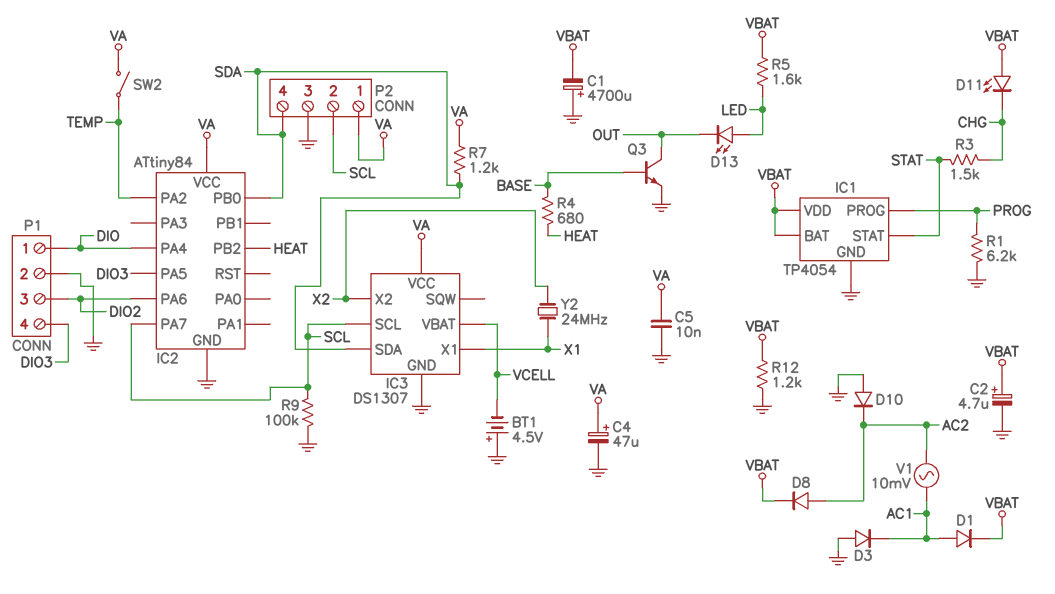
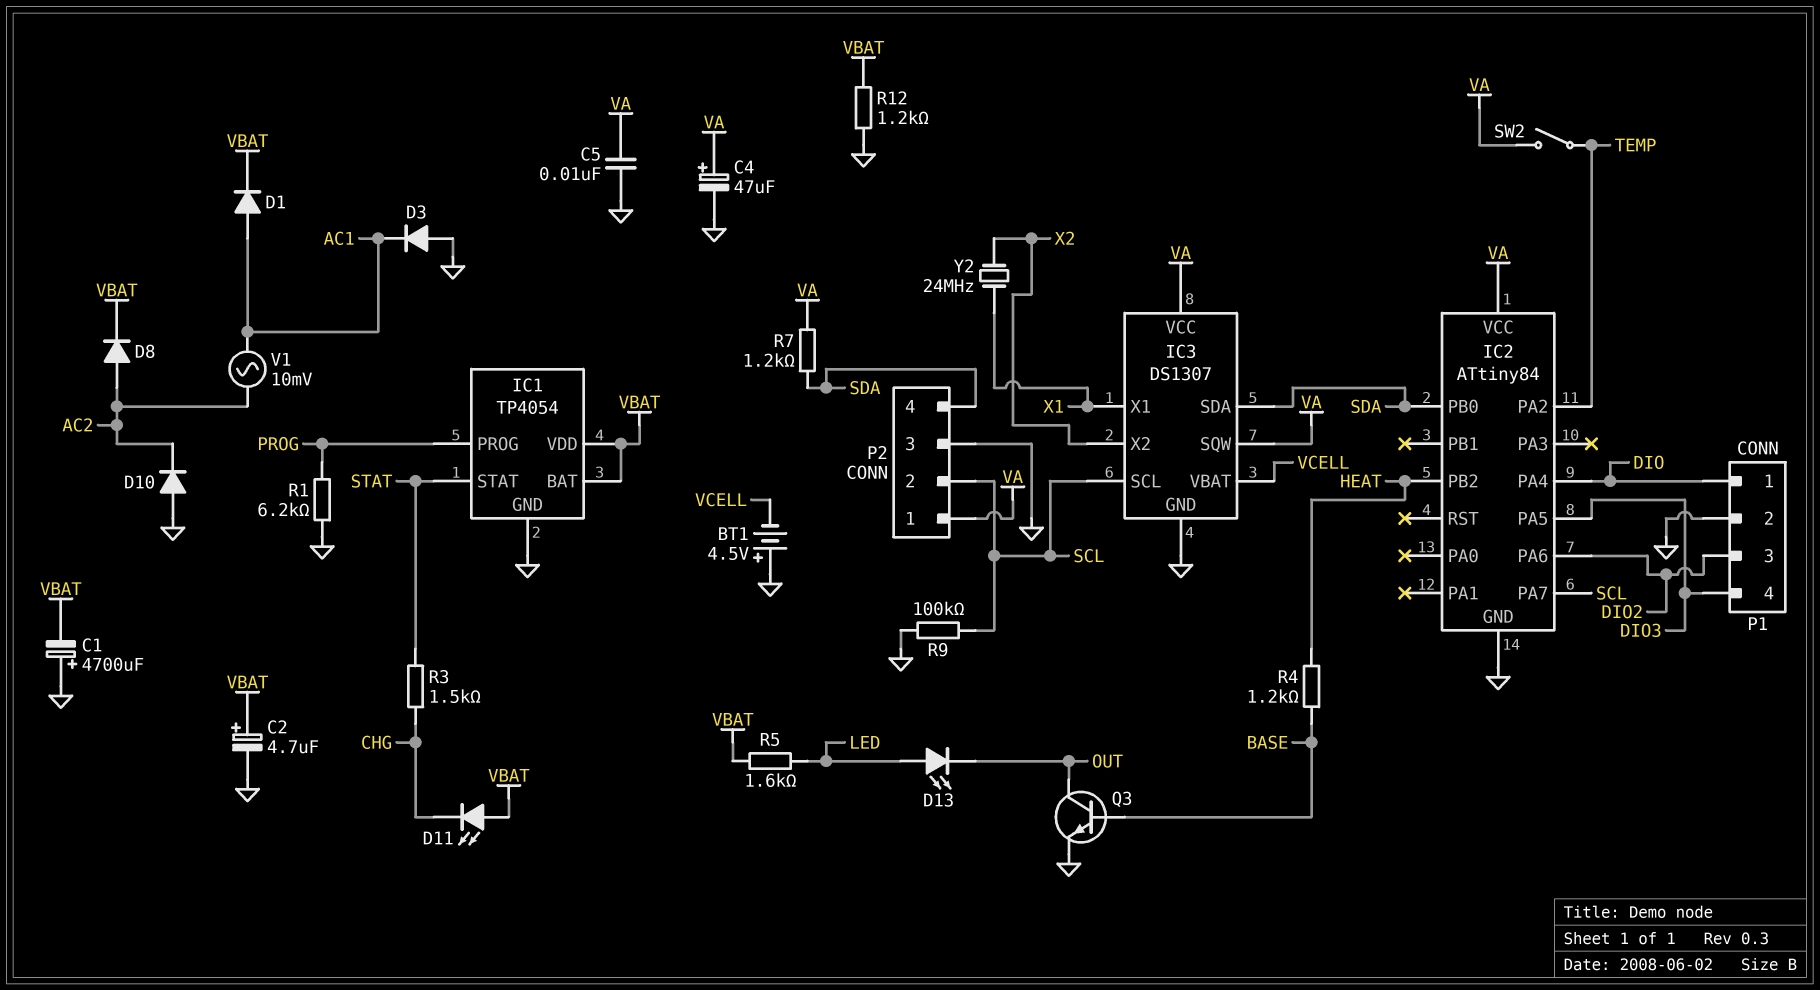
IC3 pin SQW: none -> VA
R4: 680 (BASE, HEAT) -> 1.2k (BASE, HEAT)

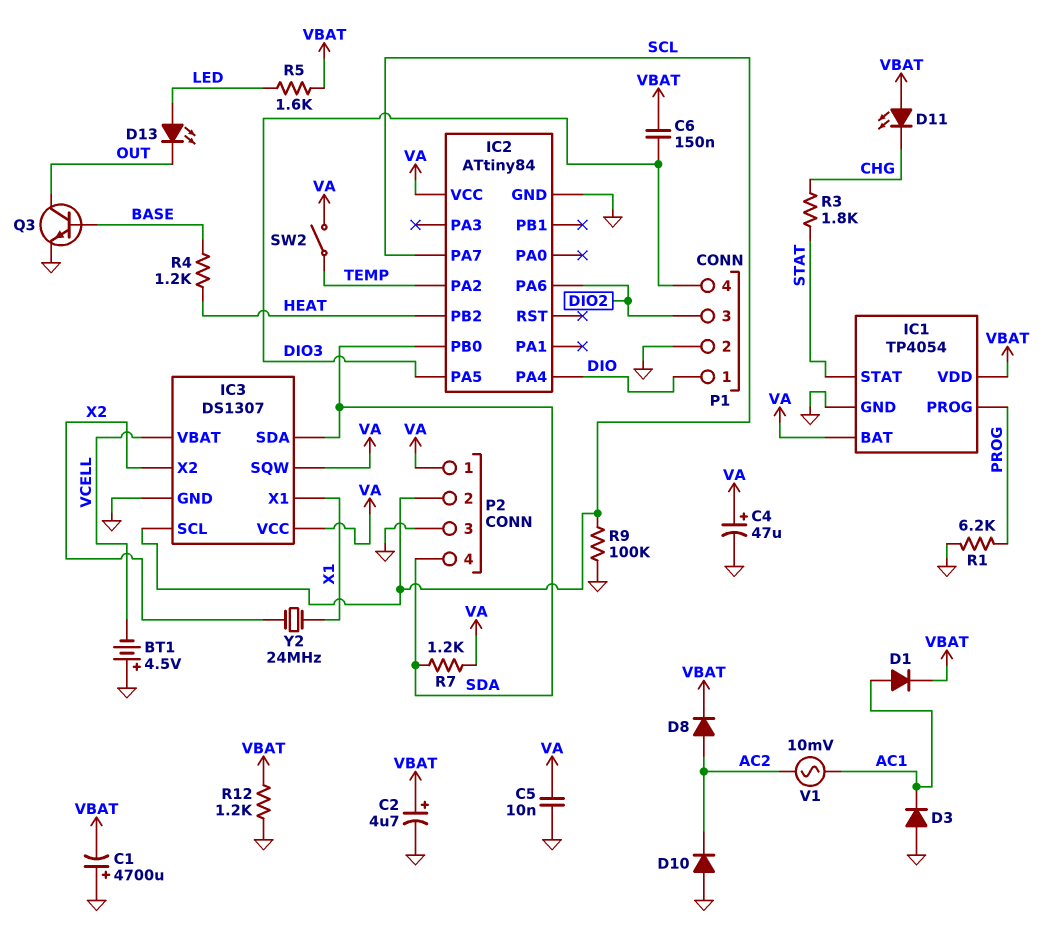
C6: none -> 150nF (DIO3, VBAT)
IC1 pin BAT: VBAT -> VA
R3: 1.5k (CHG, STAT) -> 1.8k (CHG, STAT)

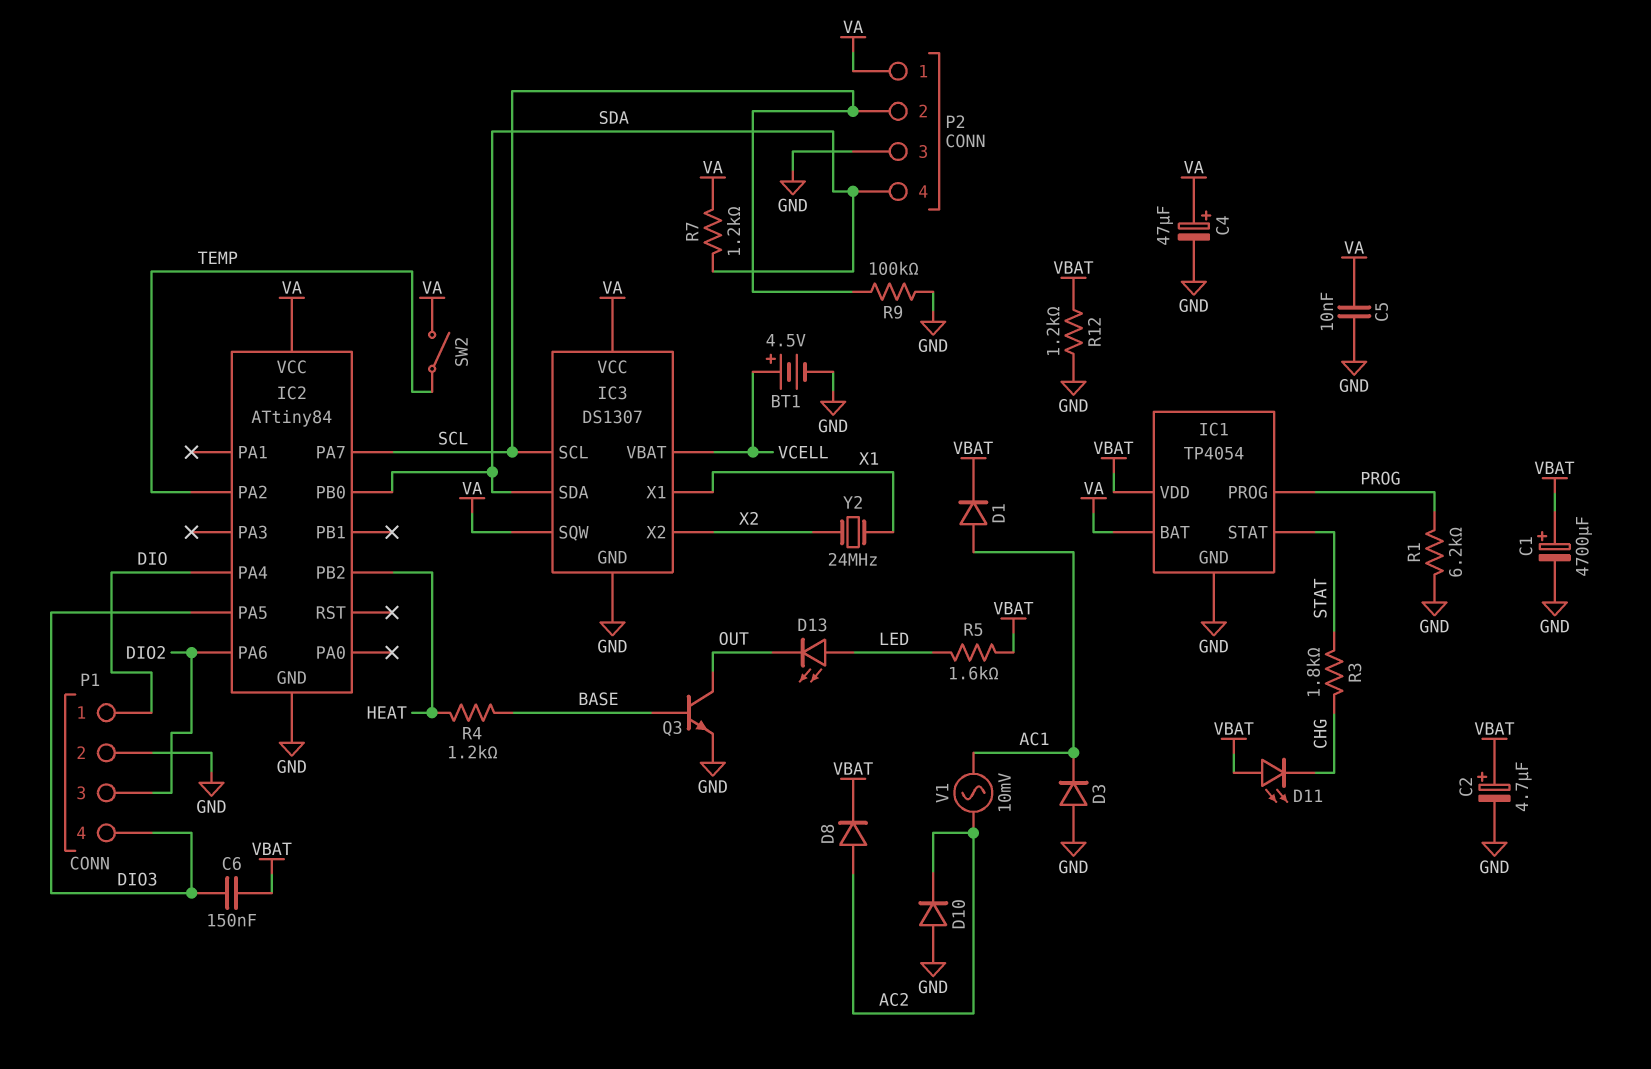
BT1: 4.5V (plus GND, minus VCELL) -> 4.5V (plus VCELL, minus GND)
C1: 4700uF (plus GND, minus VBAT) -> 4700uF (plus VBAT, minus GND)

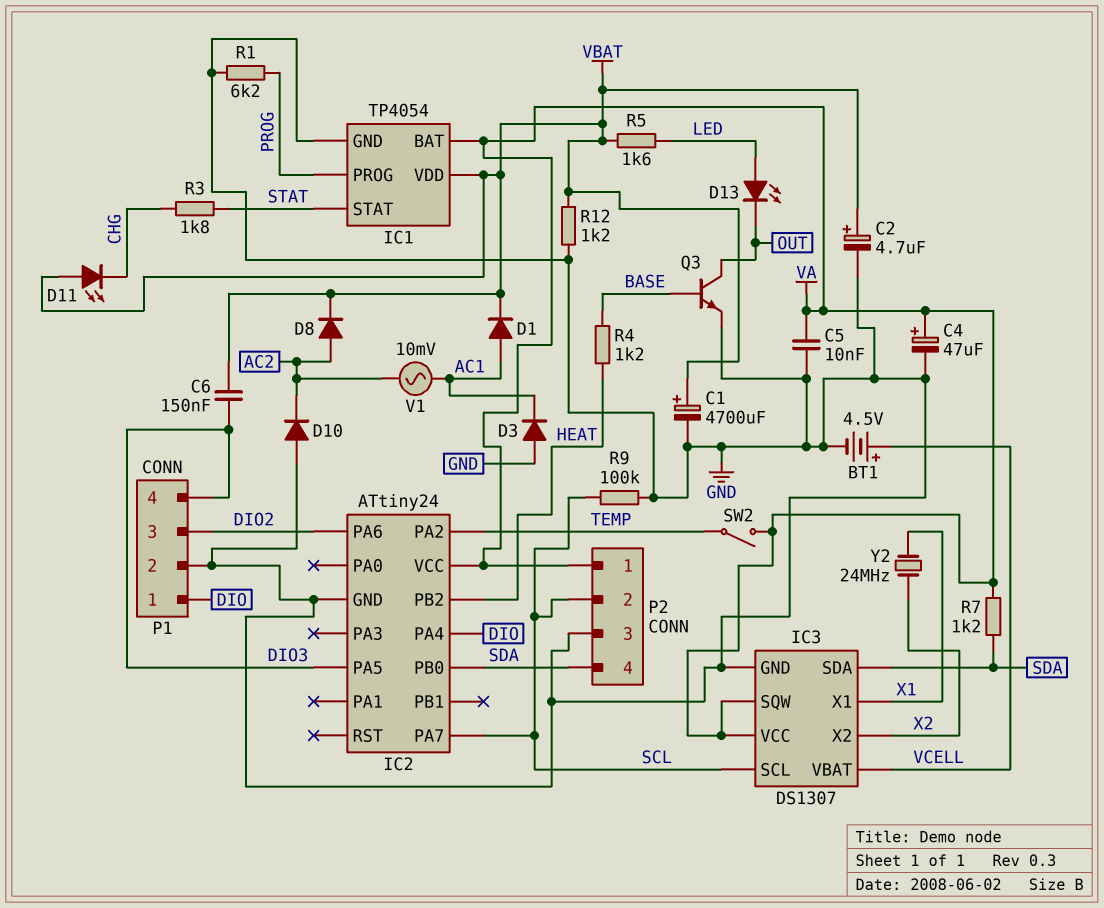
IC2: ATtiny84 -> ATtiny24

